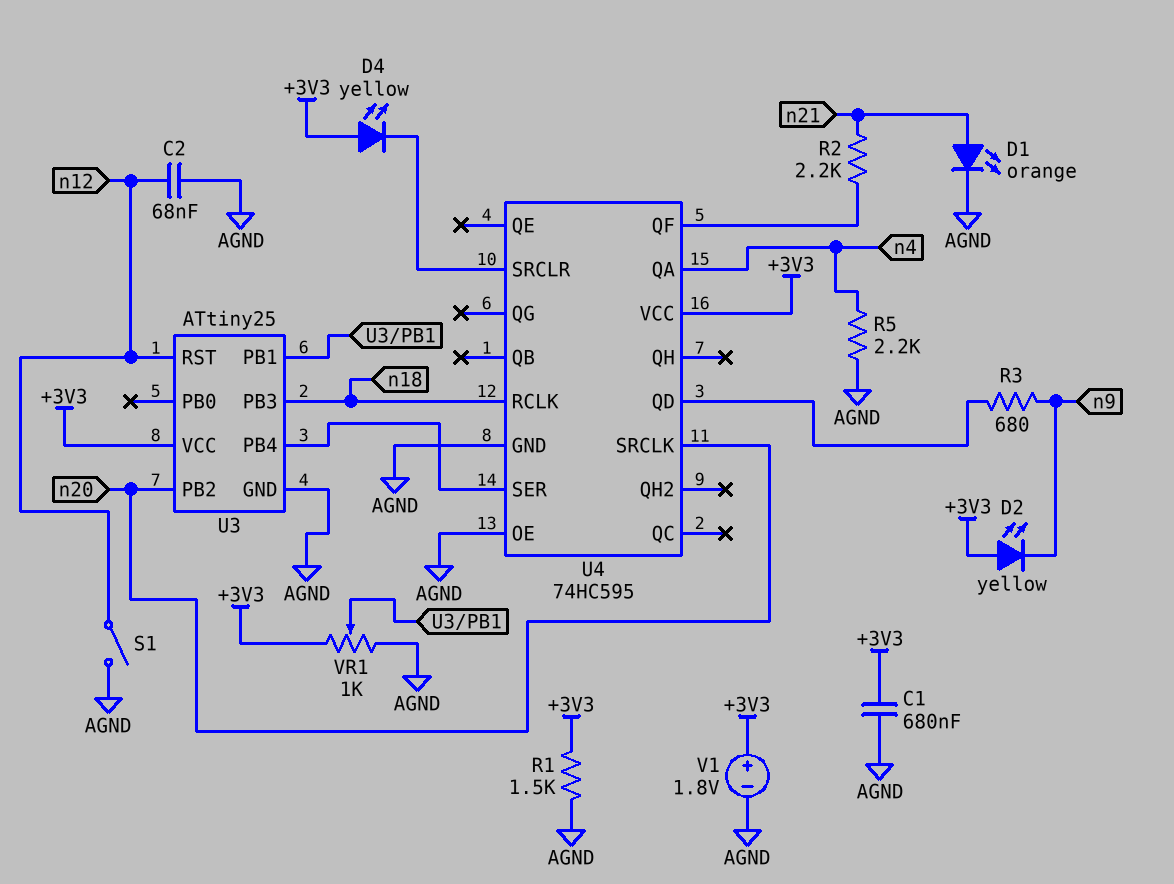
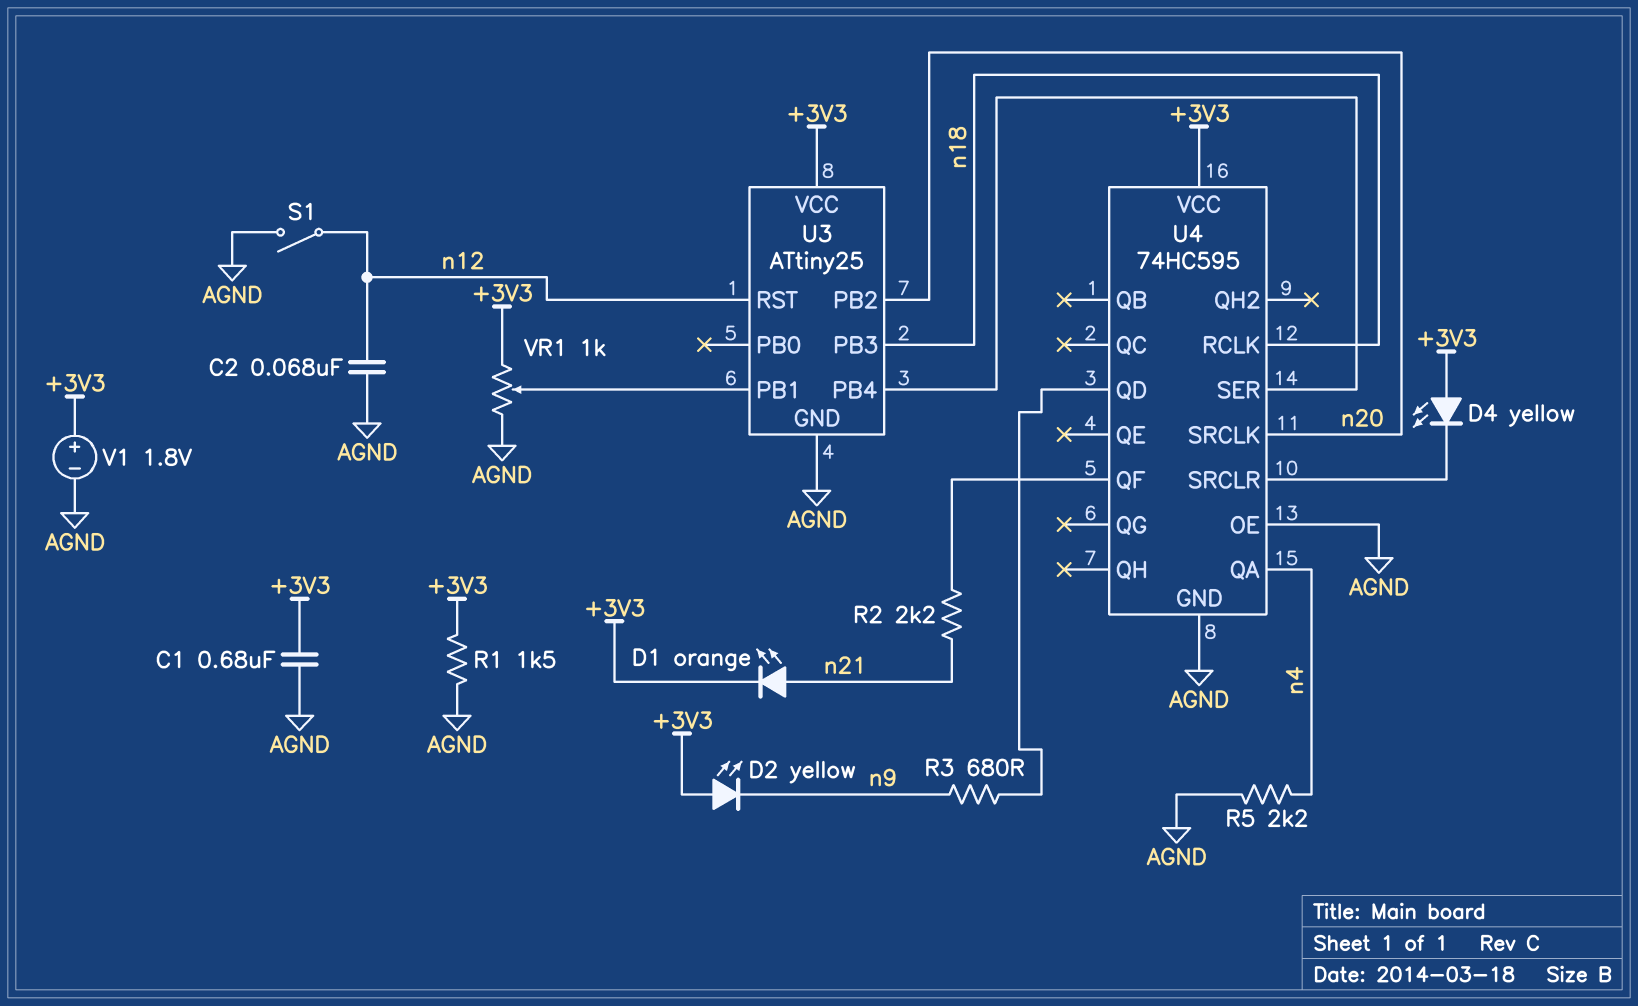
D1: LED orange (A n21, K AGND) -> LED orange (A n21, K +3V3)

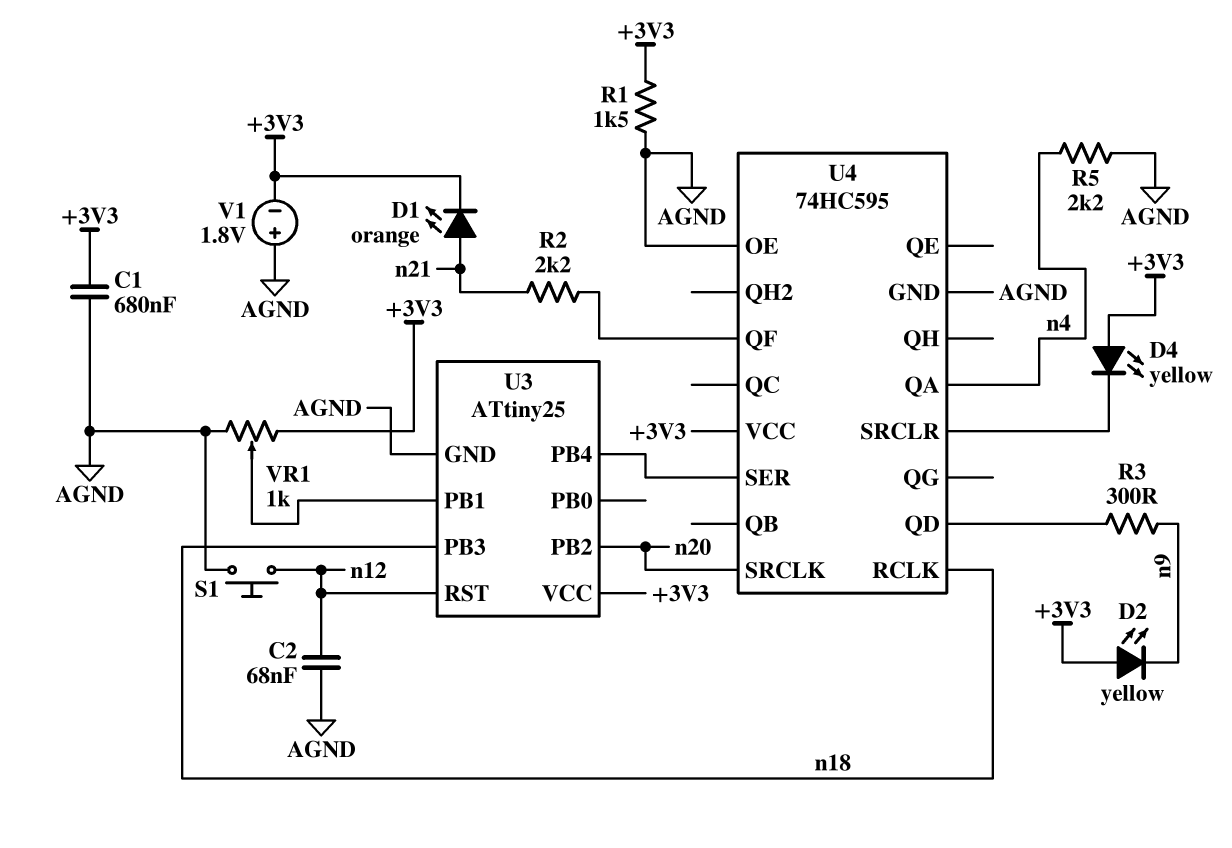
R3: 680 (U4/QD, n9) -> 300 (U4/QD, n9)
S1: switch (AGND, n12) -> button (AGND, n12)
V1: 1.8V (plus +3V3, minus AGND) -> 1.8V (plus AGND, minus +3V3)

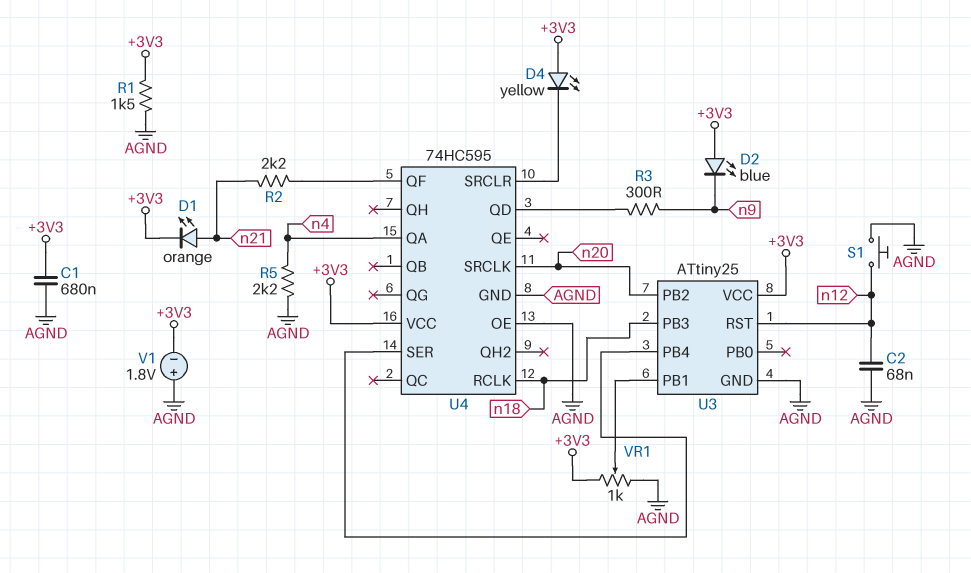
D2: LED yellow (A +3V3, K n9) -> LED blue (A +3V3, K n9)

